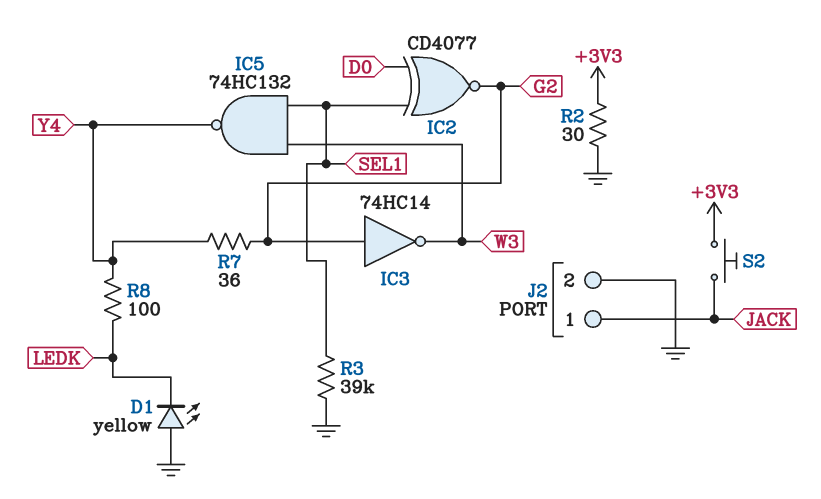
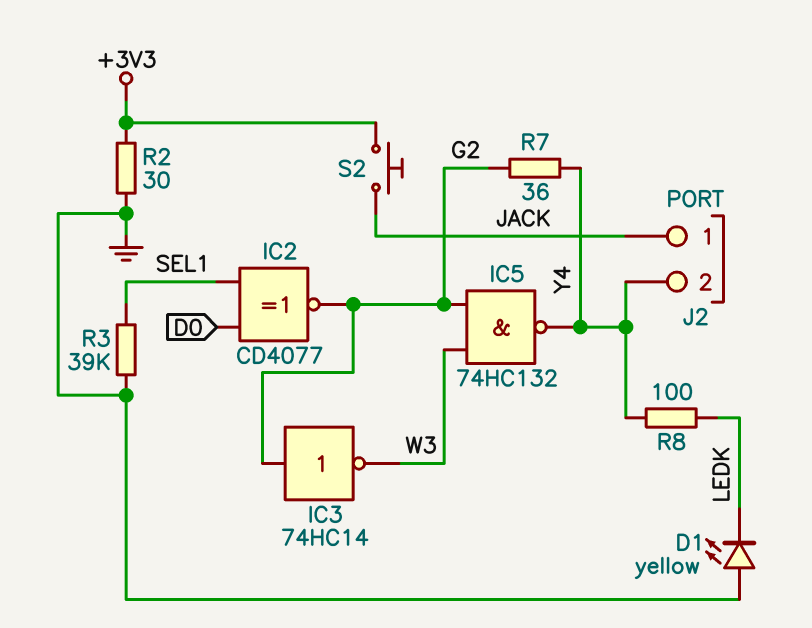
IC5: NAND 74HC132 (in SEL1, in W3, out Y4) -> NAND 74HC132 (in G2, in W3, out Y4)
J2 pin 2: GND -> Y4

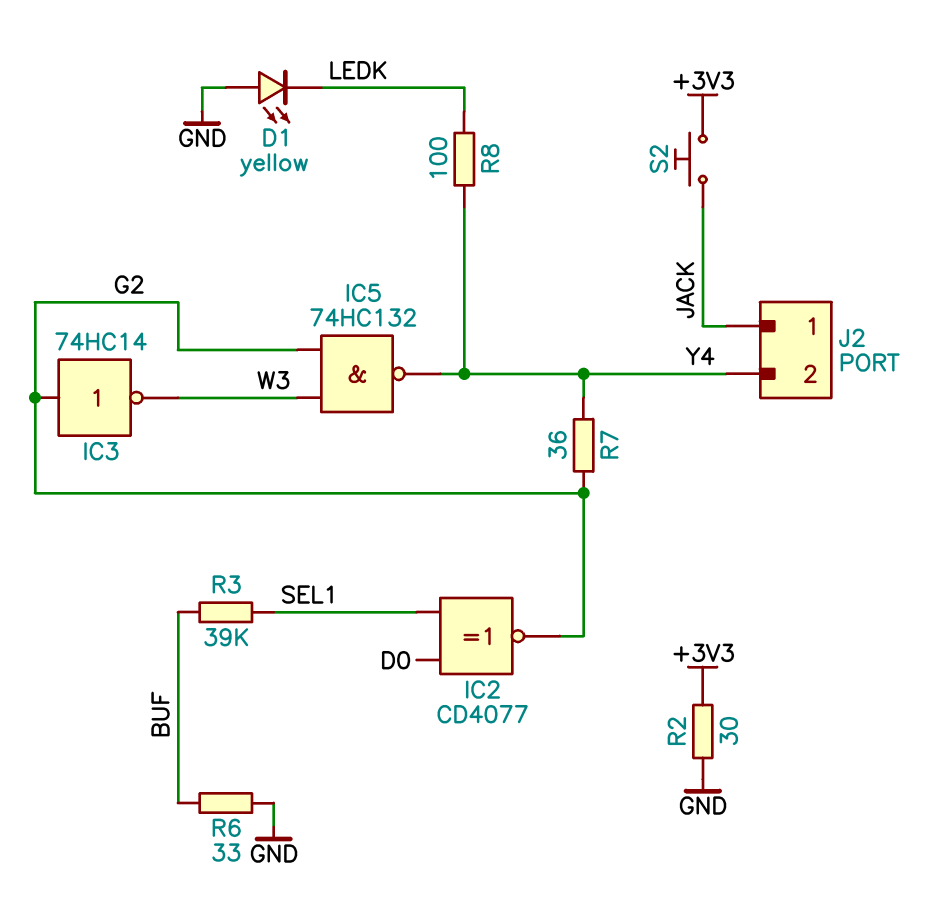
R3: 39k (GND, SEL1) -> 39k (BUF, SEL1)
R6: none -> 33 (BUF, GND)

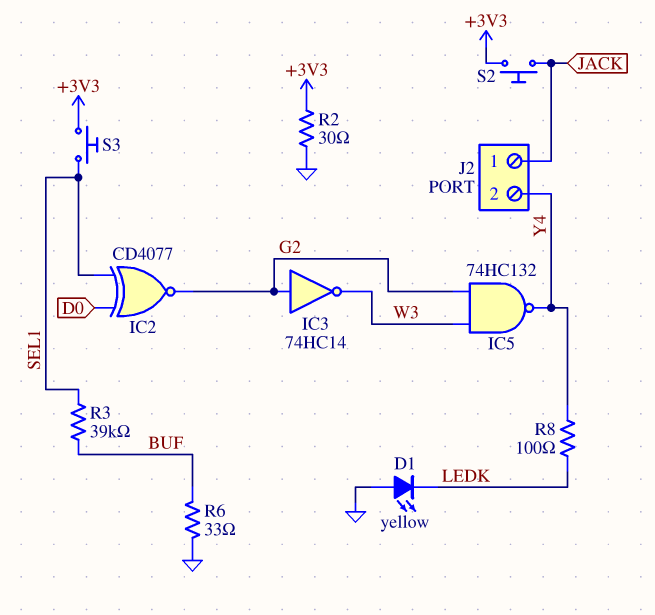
R7: 36 (G2, Y4) -> none
S3: none -> button (+3V3, SEL1)

